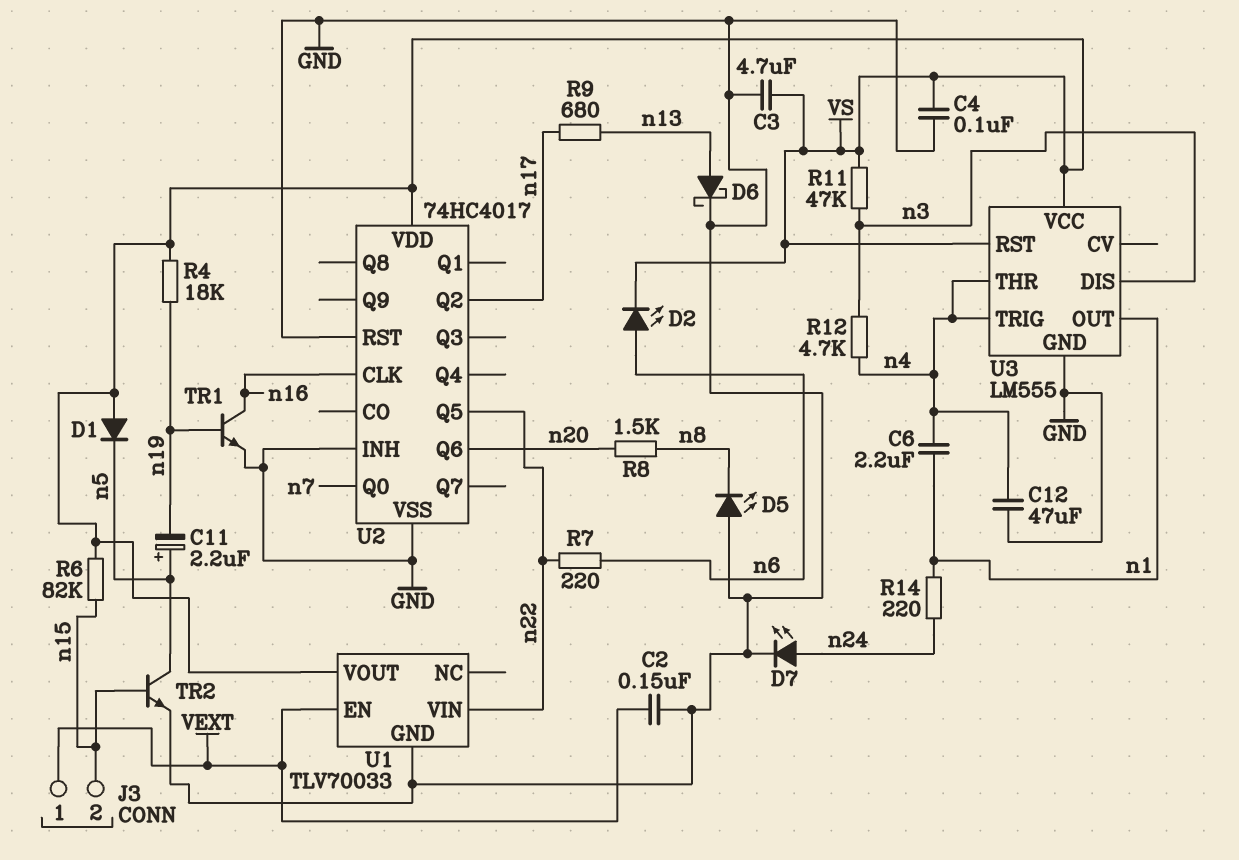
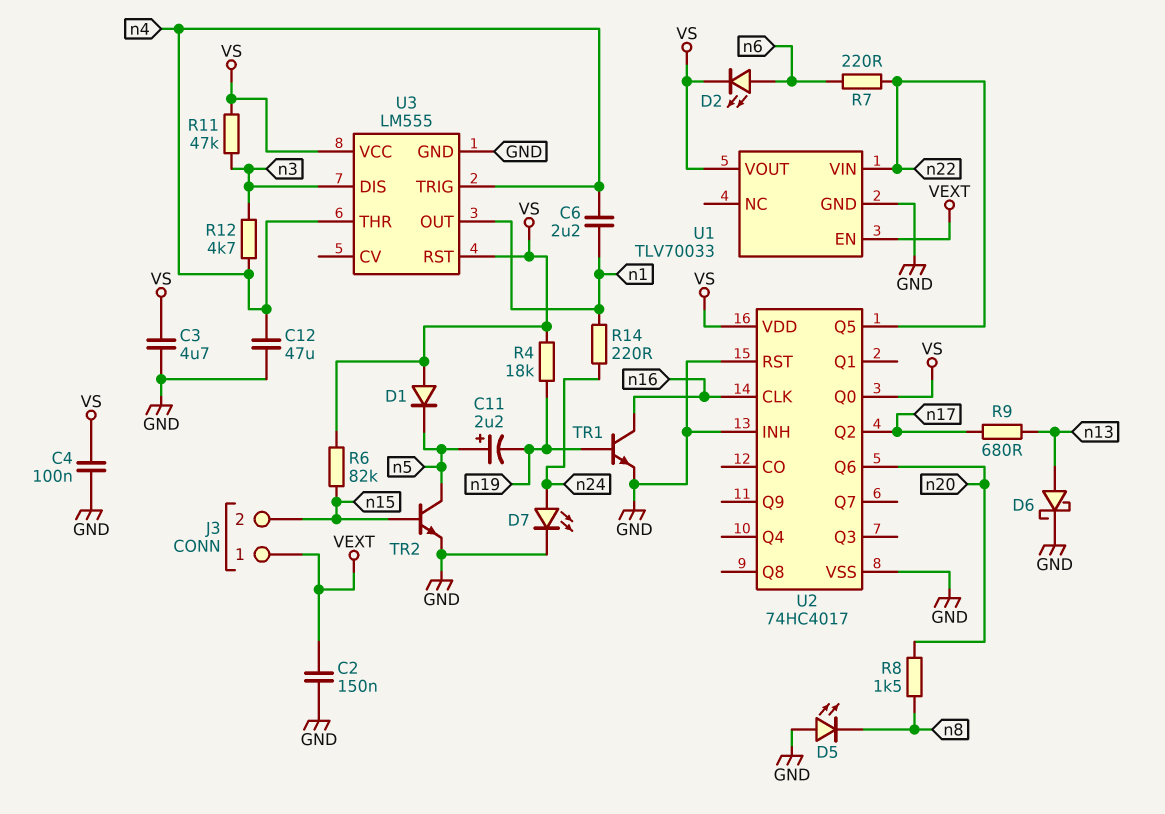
U2 pin Q0: n7 -> VS

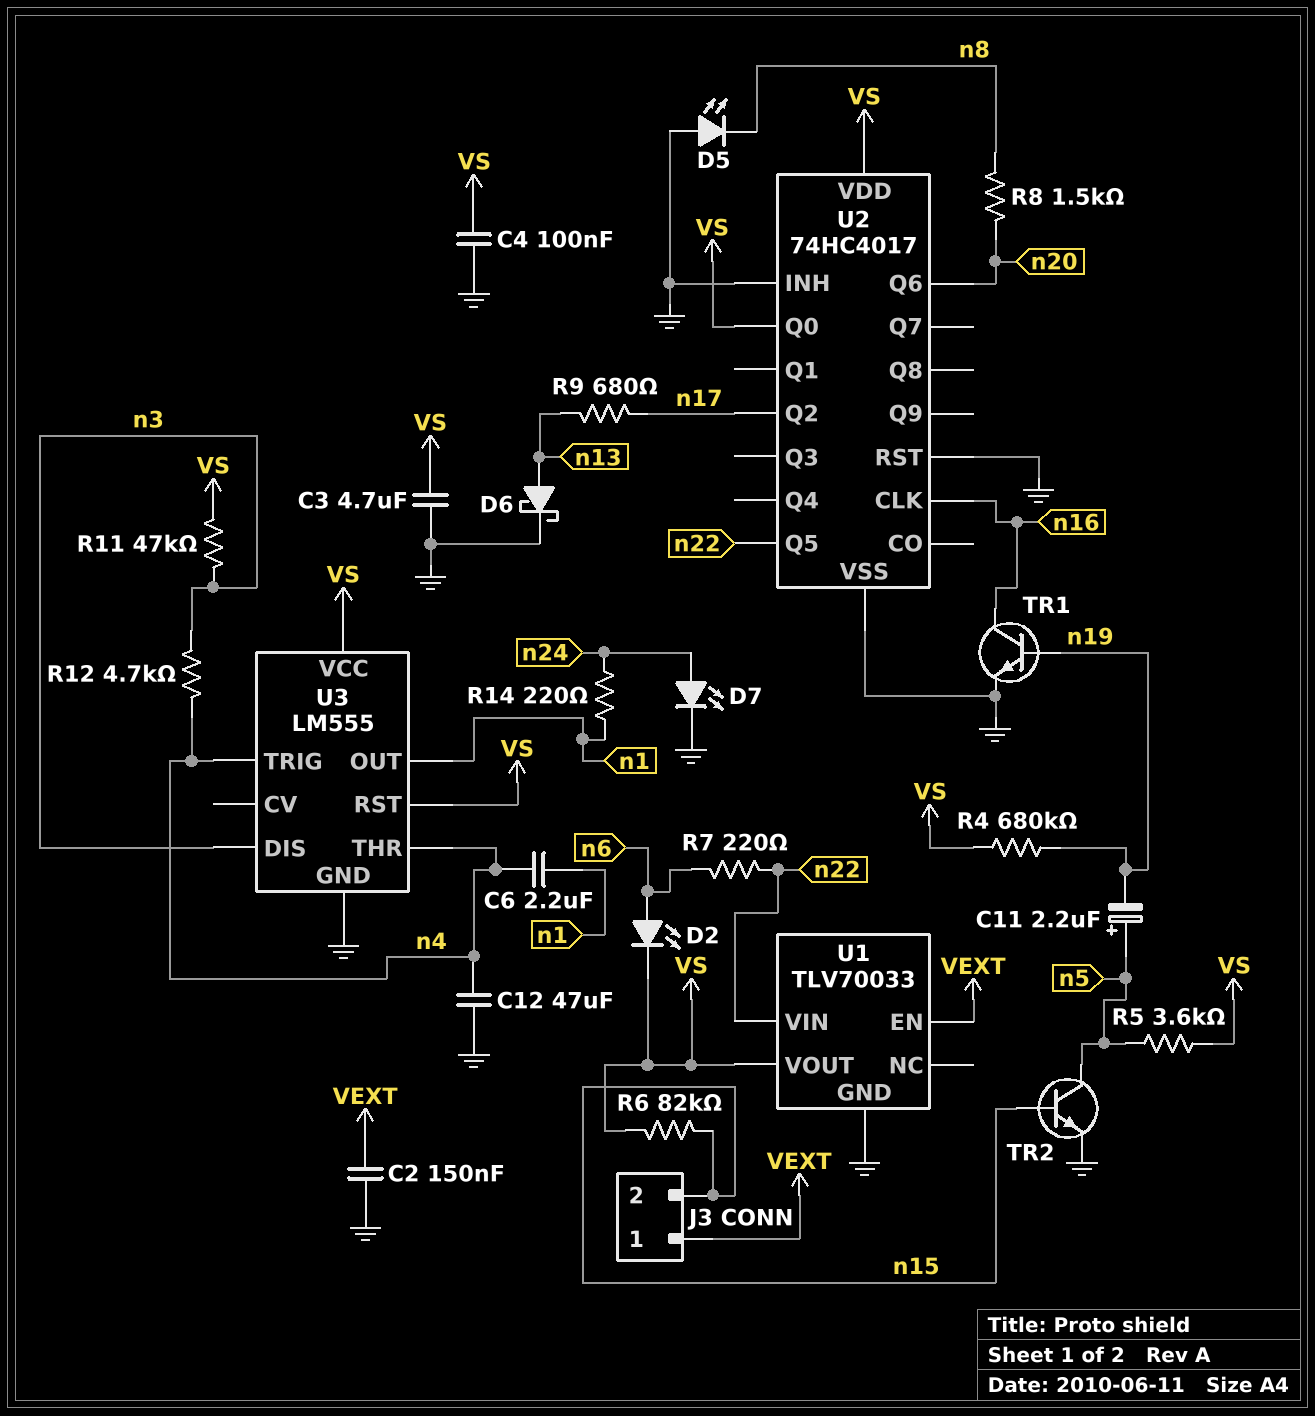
D1: diode (A VS, K n5) -> none
R4: 18k (VS, n19) -> 680k (VS, n19)
R5: none -> 3.6k (VS, n5)

